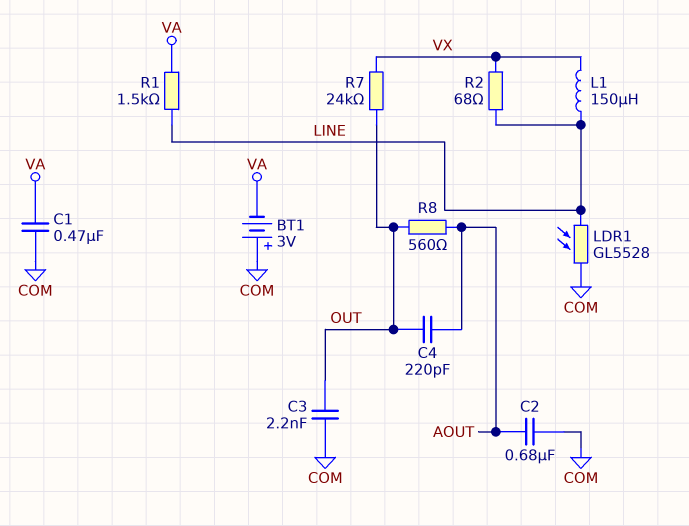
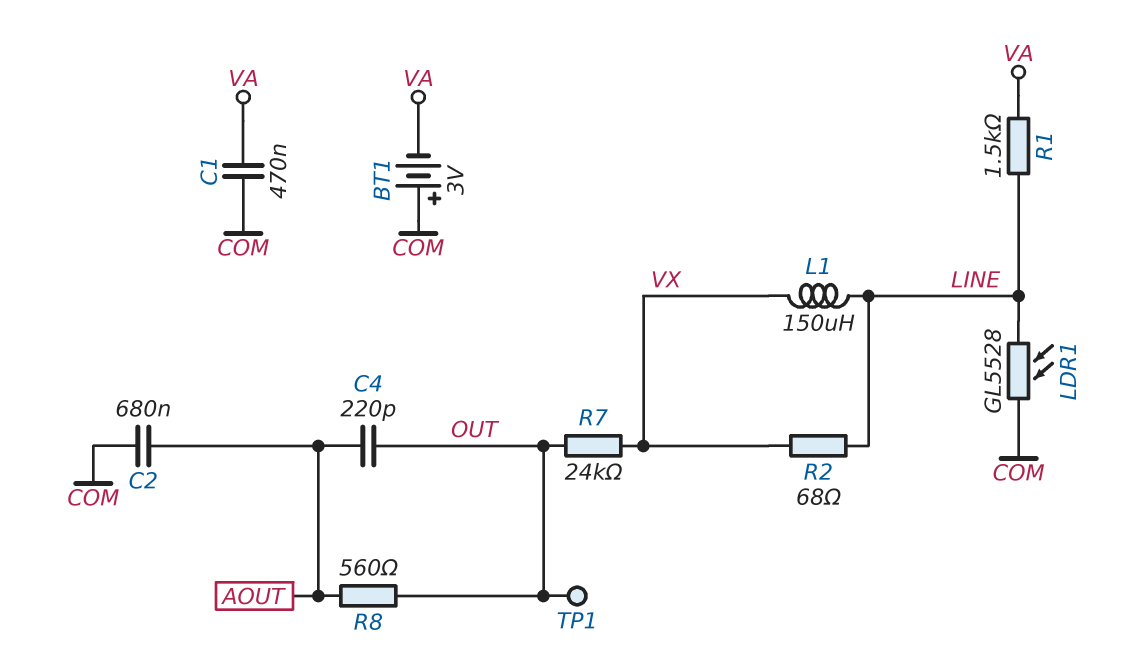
C3: 2.2nF (COM, OUT) -> none
TP1: none -> test point (OUT)

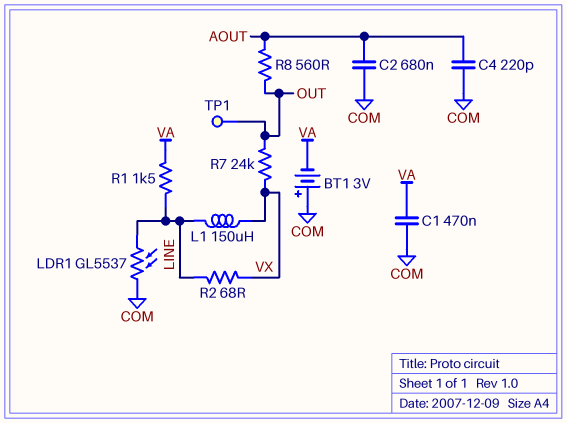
C4: 220pF (AOUT, OUT) -> 220pF (AOUT, COM)
LDR1: GL5528 (COM, LINE) -> GL5537 (COM, LINE)

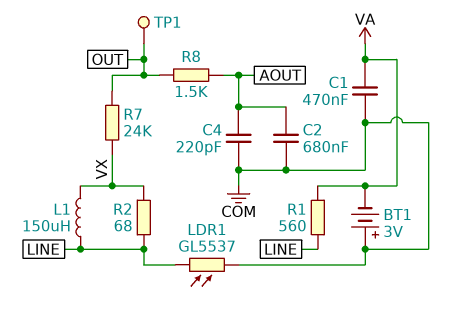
R1: 1.5k (LINE, VA) -> 560 (LINE, VA)
R8: 560 (AOUT, OUT) -> 1.5k (AOUT, OUT)

